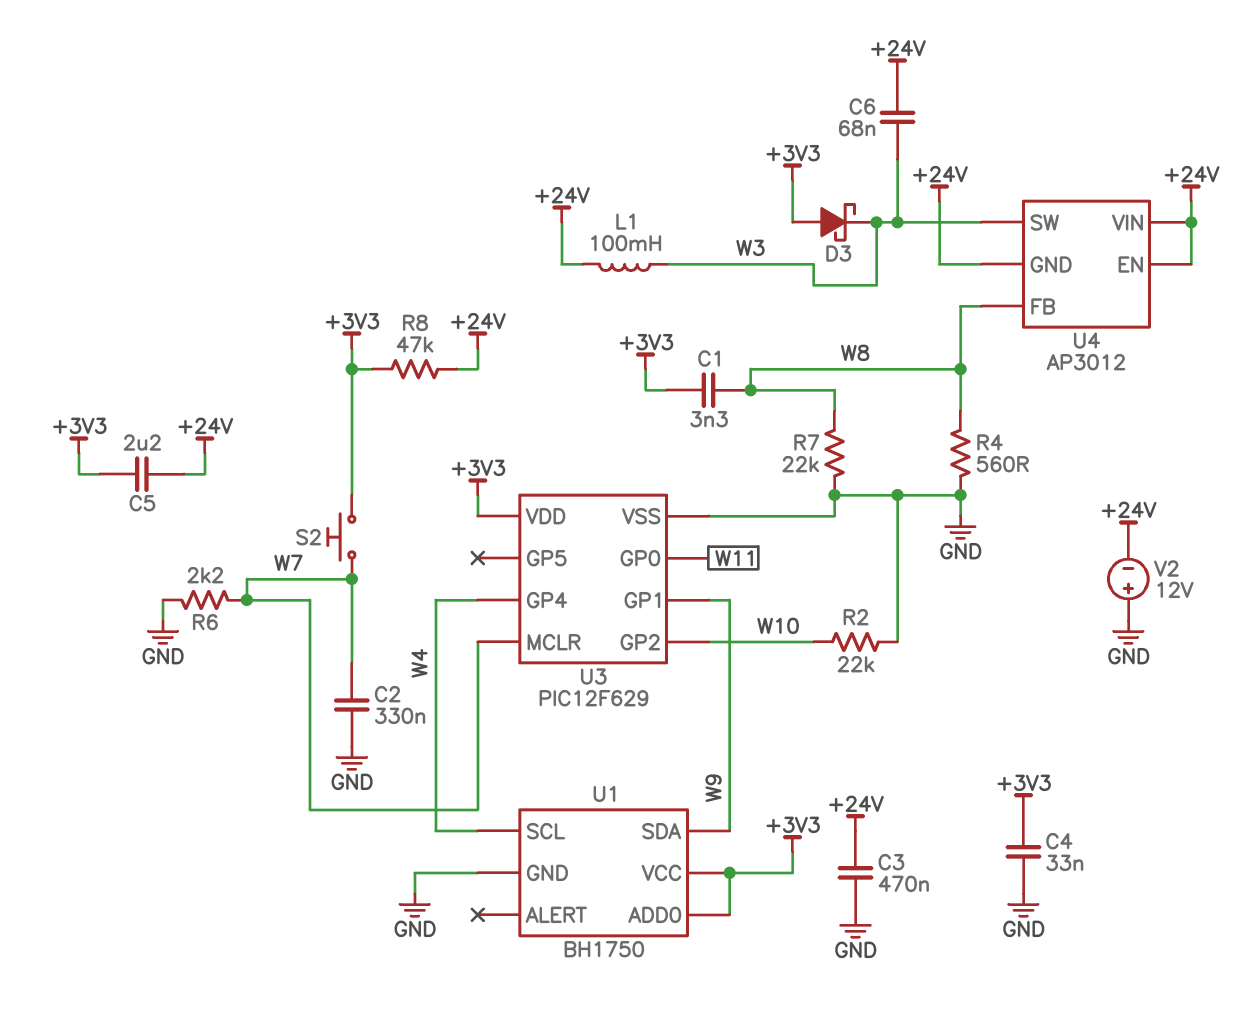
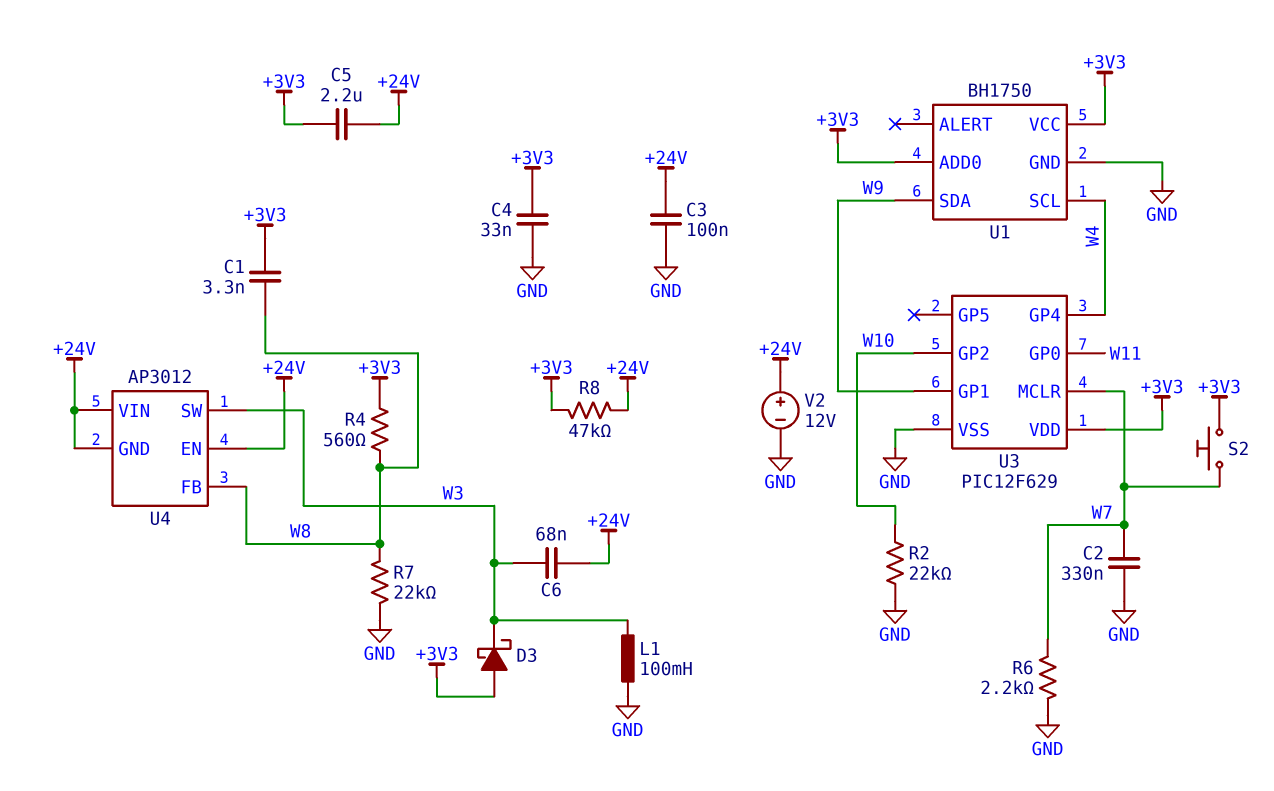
C3: 470nF (+24V, GND) -> 100nF (+24V, GND)
L1: 100mH (+24V, W3) -> 100mH (GND, W3)
R4: 560 (GND, W8) -> 560 (+3V3, W8)
V2: 12V (plus GND, minus +24V) -> 12V (plus +24V, minus GND)

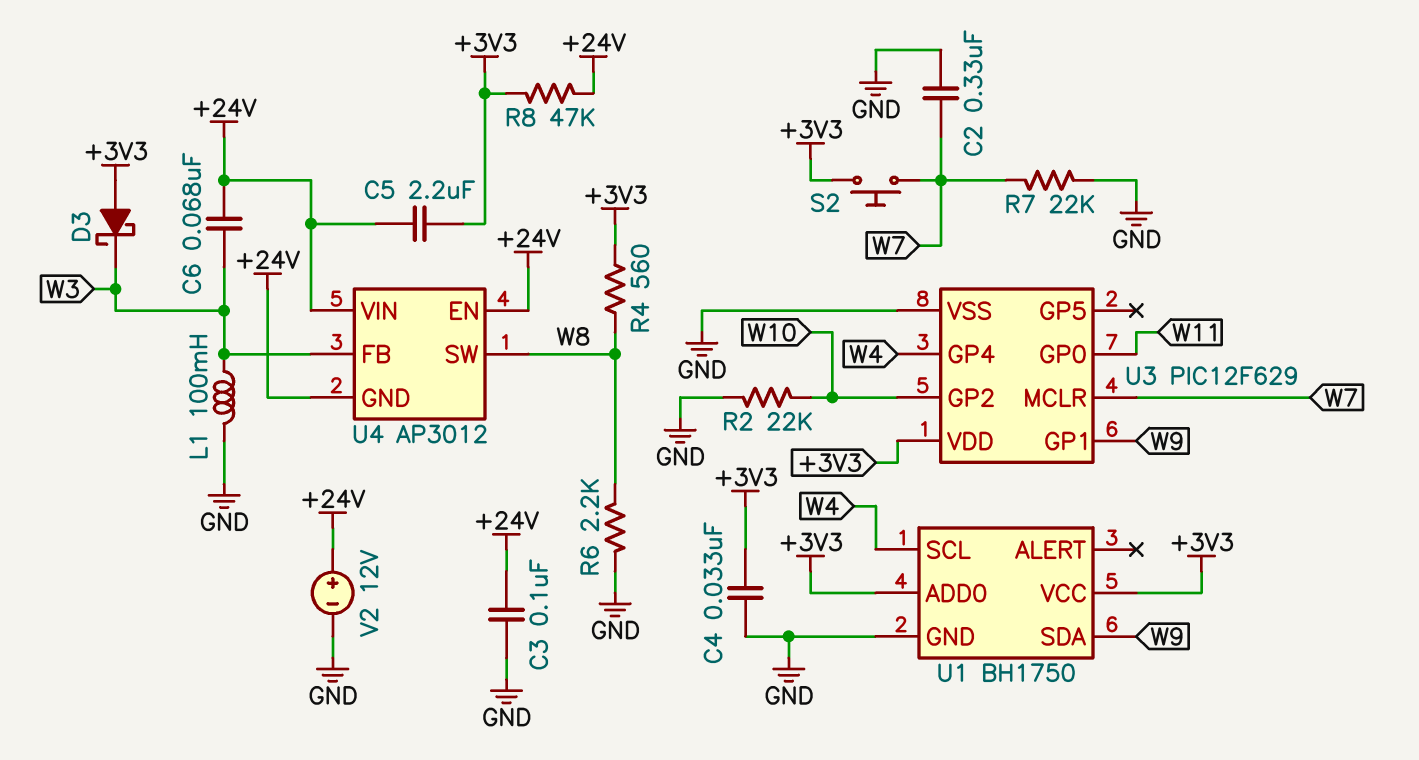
C1: 3.3nF (+3V3, W8) -> none
R6: 2.2k (GND, W7) -> 2.2k (GND, W8)
R7: 22k (GND, W8) -> 22k (GND, W7)
U4 pin FB: W8 -> W3
U4 pin SW: W3 -> W8

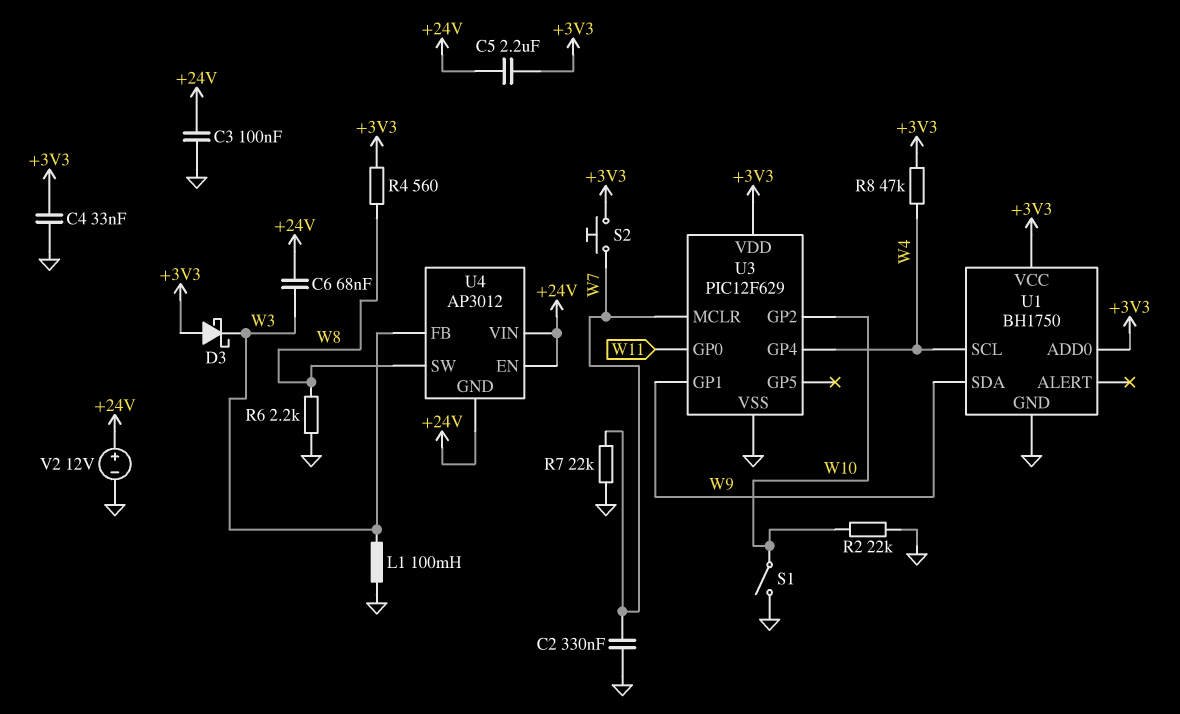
R8: 47k (+3V3, +24V) -> 47k (+3V3, W4)
S1: none -> switch (GND, W10)

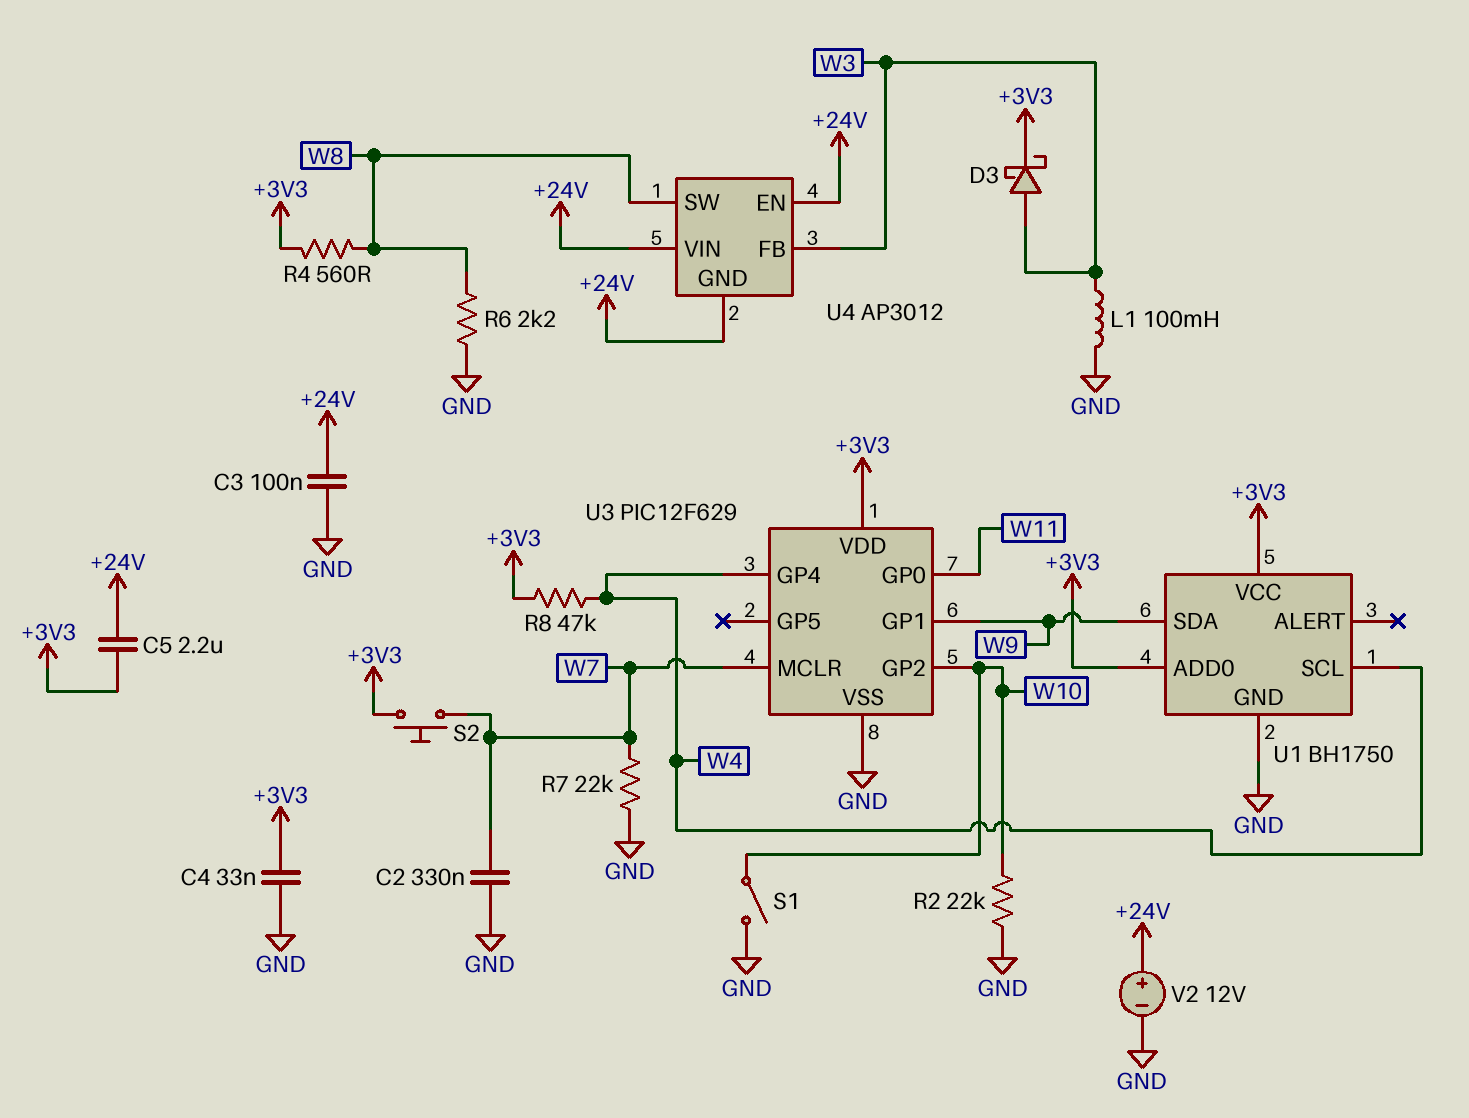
C6: 68nF (+24V, W3) -> none
D3: schottky (A +3V3, K W3) -> schottky (A W3, K +3V3)

